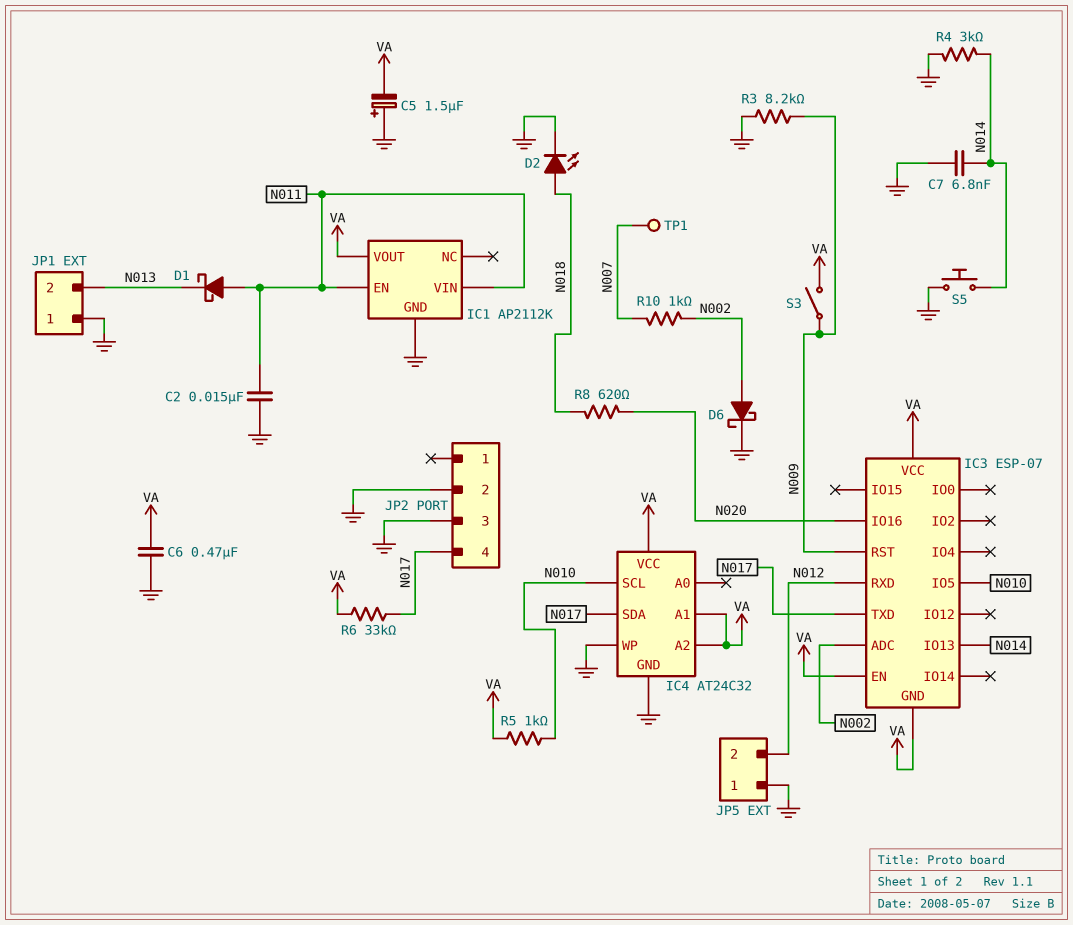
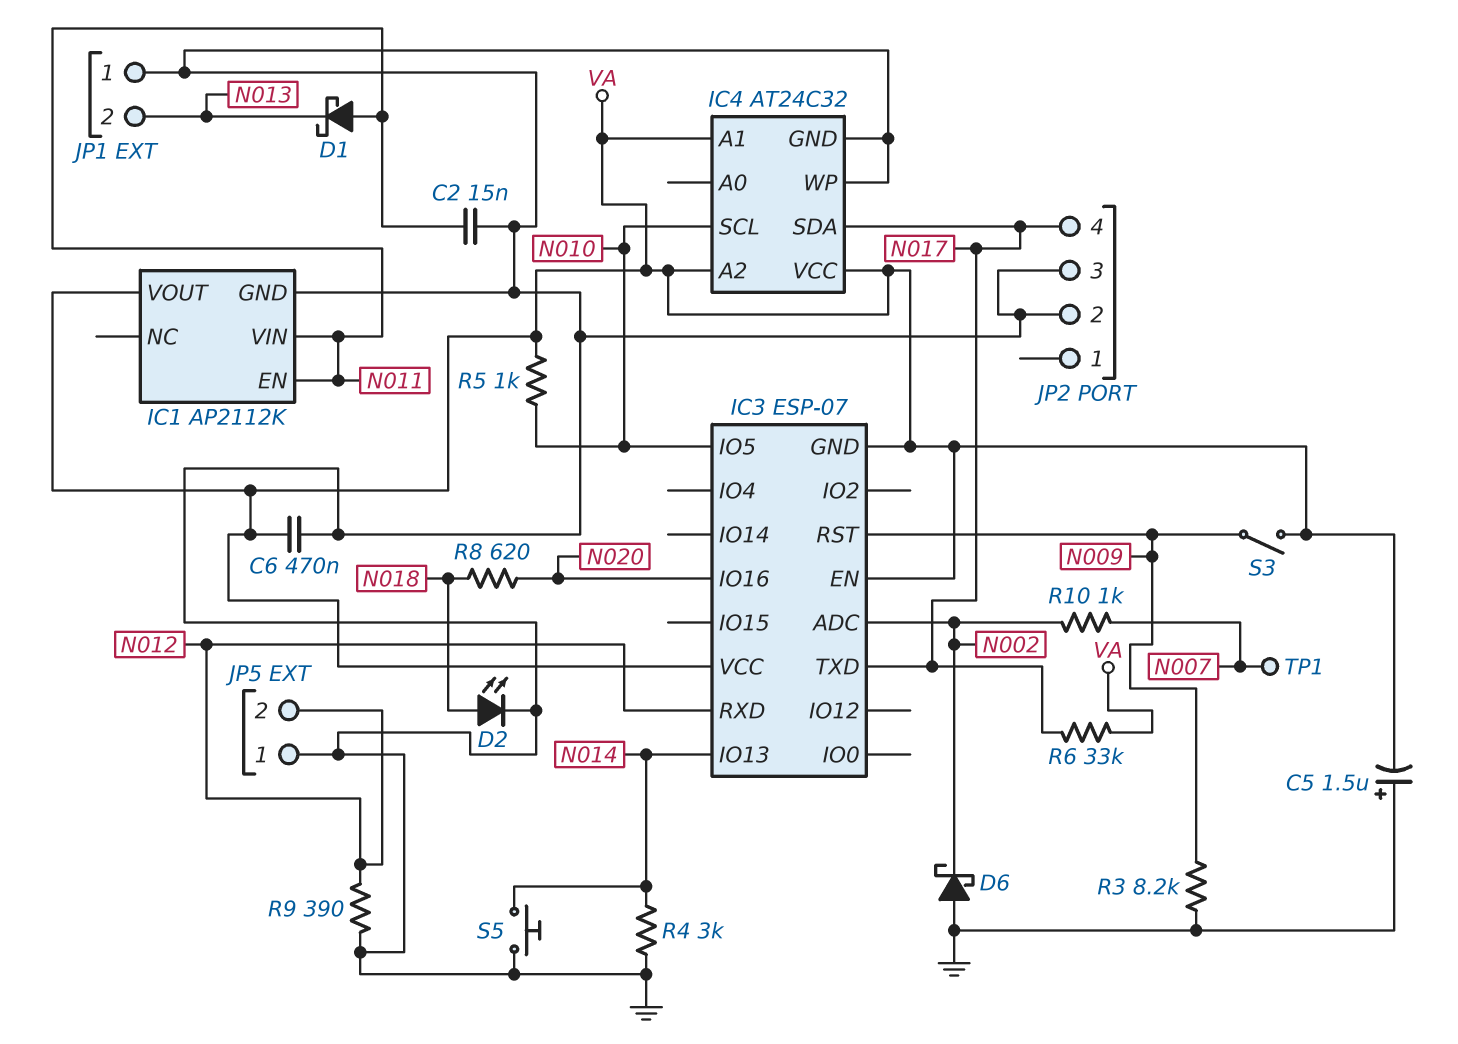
C7: 6.8nF (GND, N014) -> none
D6: schottky (A N002, K GND) -> schottky (A GND, K N002)
R9: none -> 390 (GND, N012)

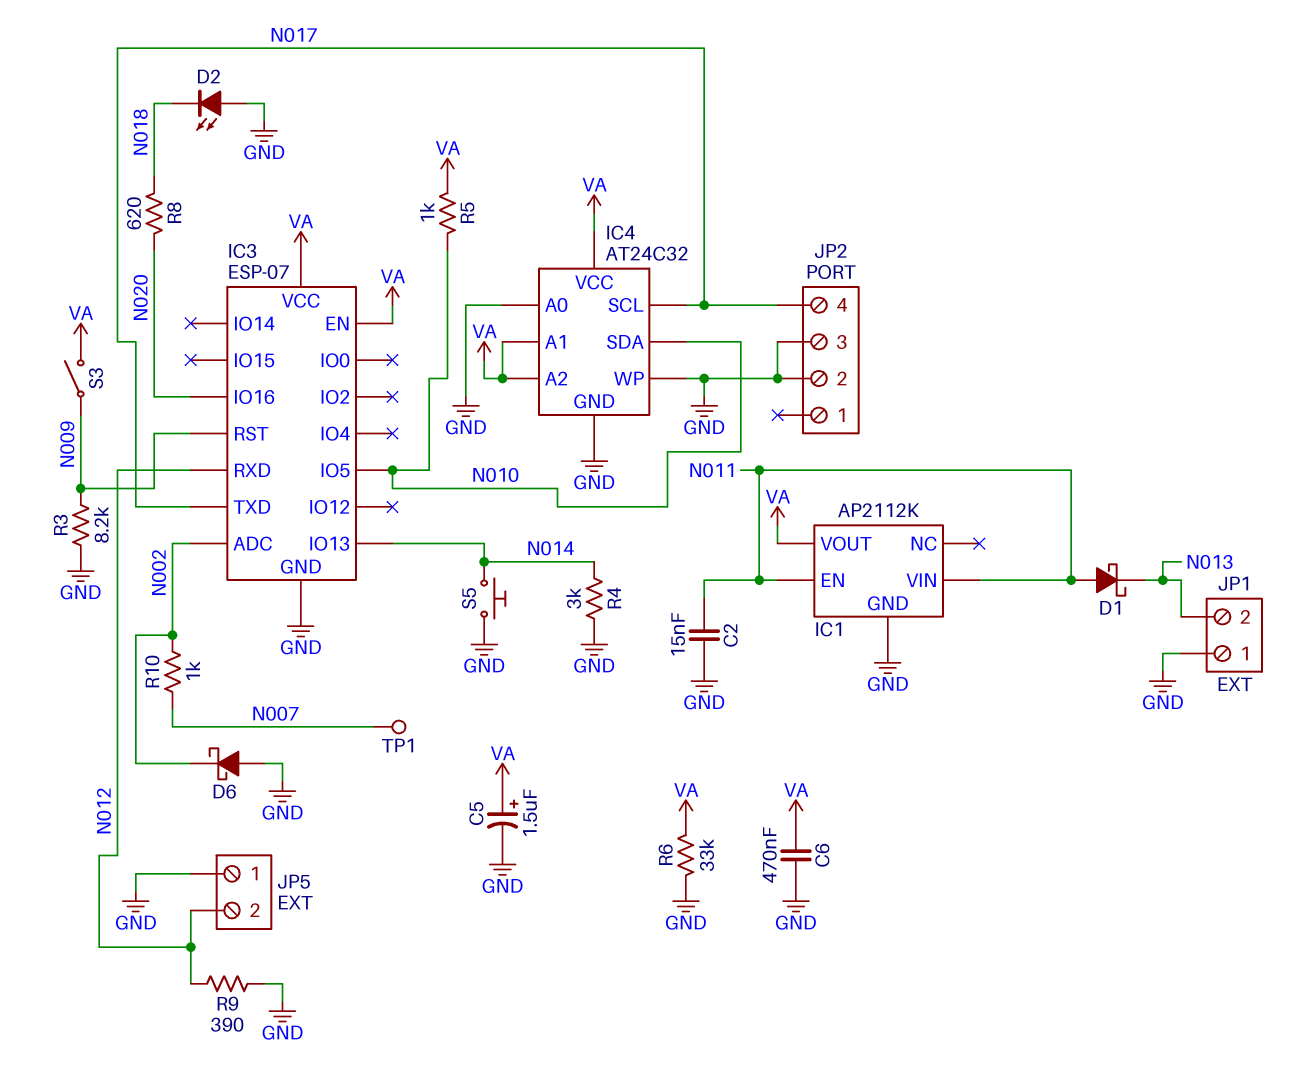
C5: 1.5uF (plus GND, minus VA) -> 1.5uF (plus VA, minus GND)
D2: LED (A N018, K GND) -> LED (A GND, K N018)
IC3 pin GND: VA -> GND
IC4 pin A0: none -> GND
IC4 pin SCL: N010 -> N017
IC4 pin SDA: N017 -> N010
R6: 33k (N017, VA) -> 33k (GND, VA)

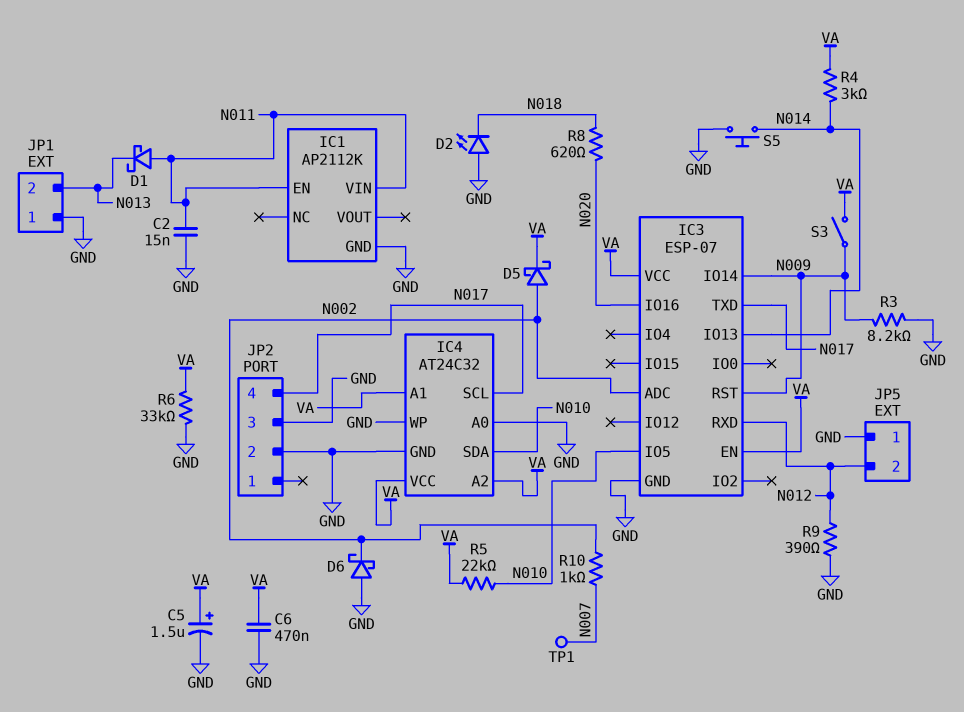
D5: none -> schottky (A N002, K VA)
IC1 pin VOUT: VA -> none
IC3 pin IO14: none -> N009
R4: 3k (GND, N014) -> 3k (N014, VA)
R5: 1k (N010, VA) -> 22k (N010, VA)

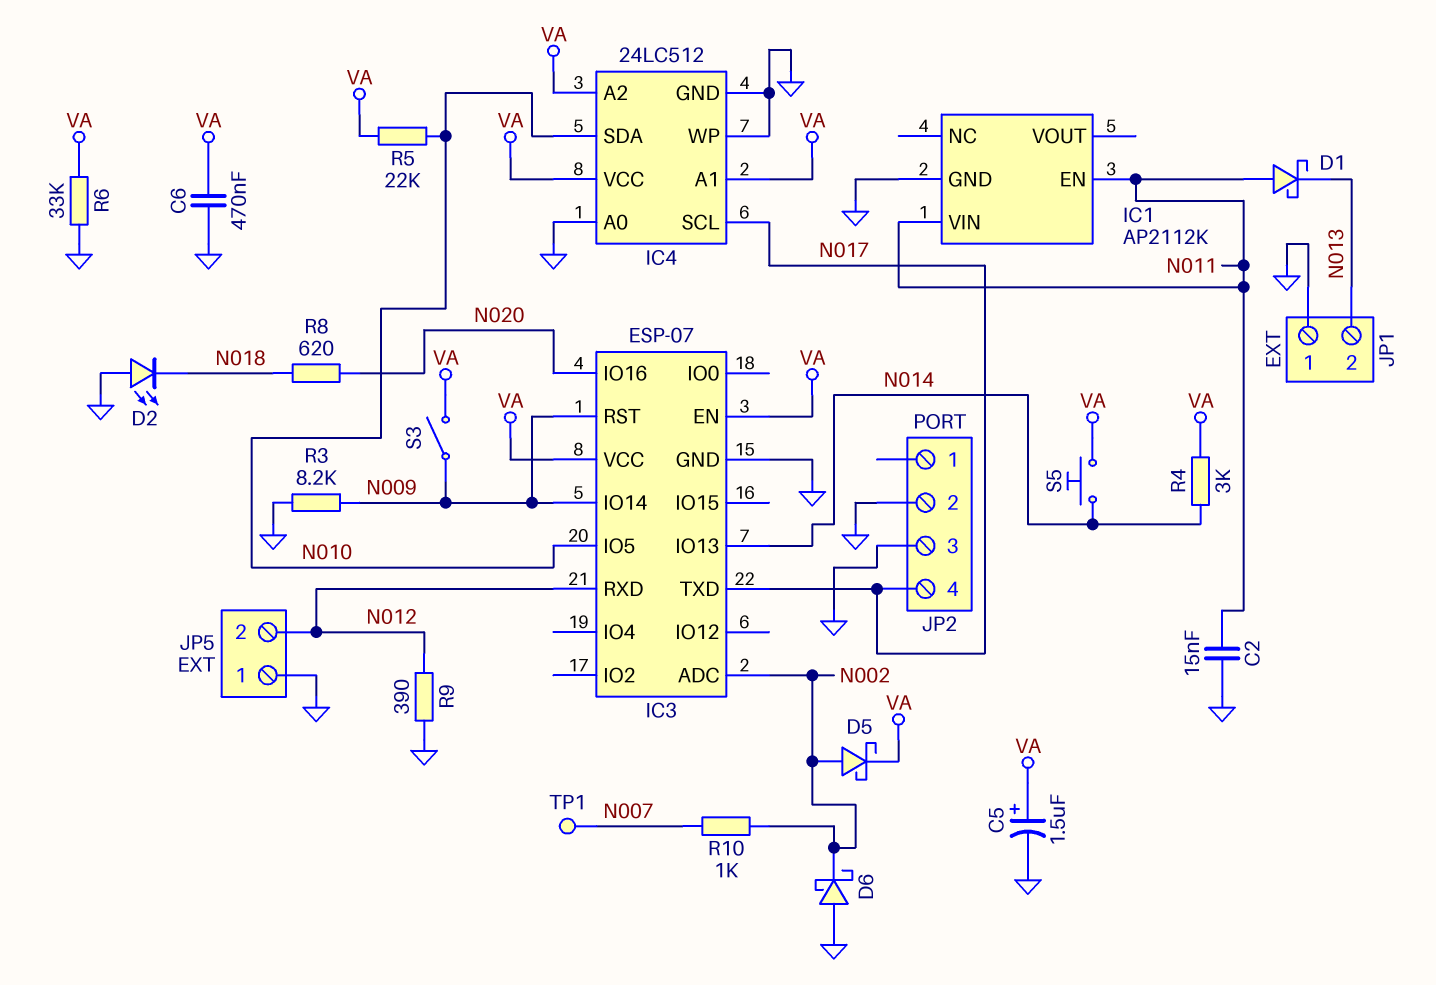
IC4: AT24C32 -> 24LC512
S5: button (GND, N014) -> button (N014, VA)

